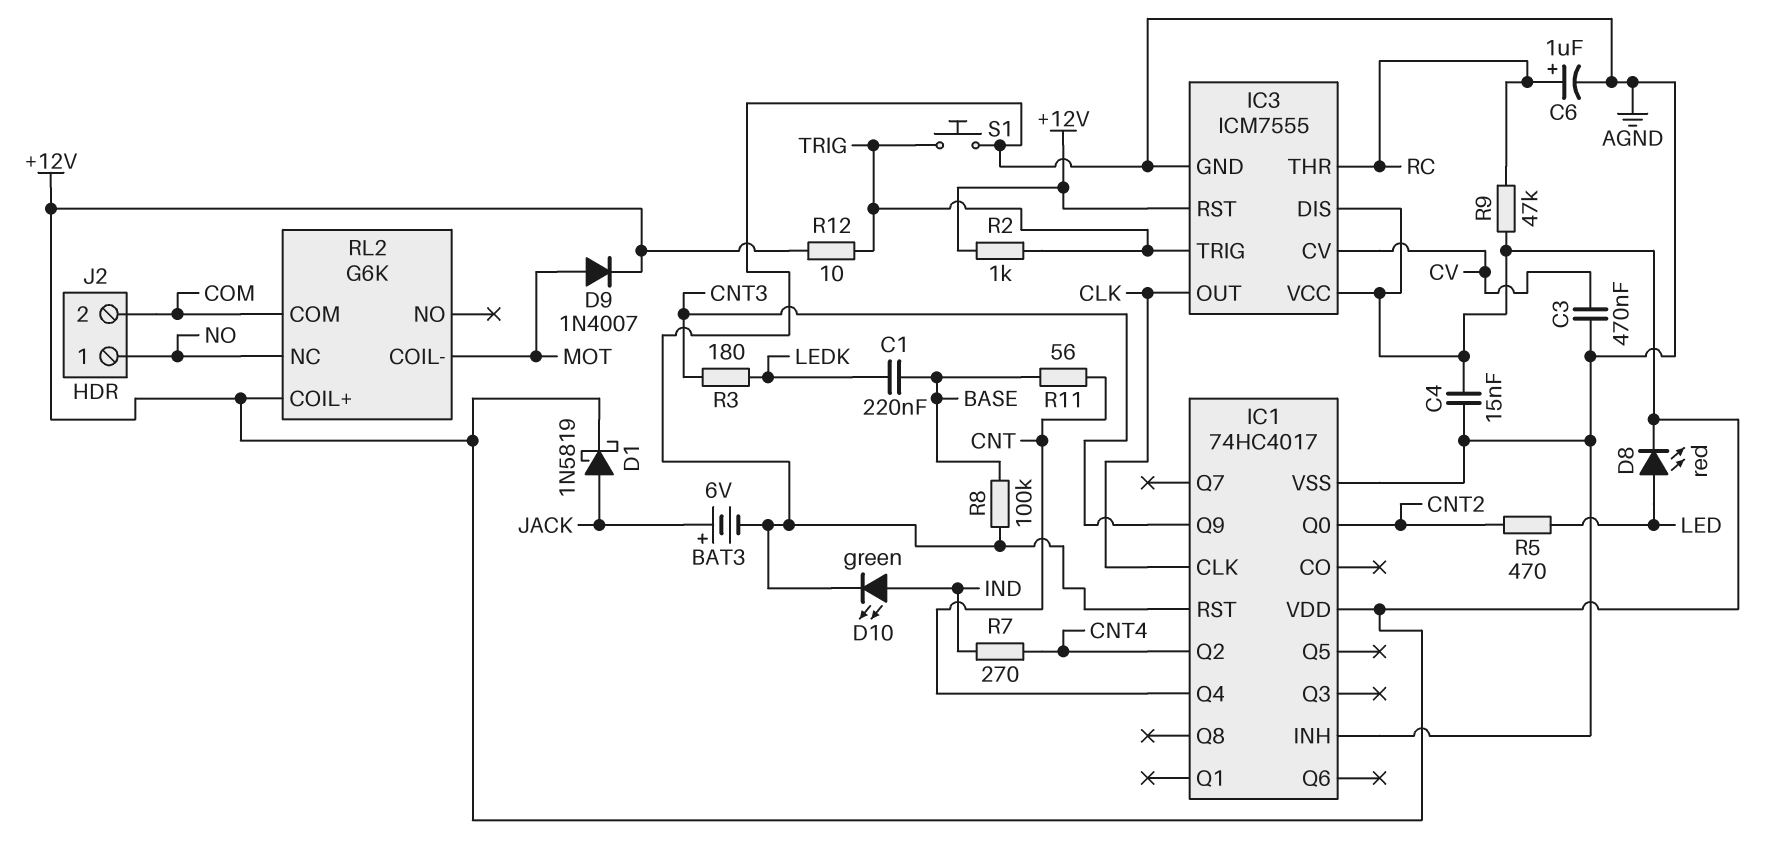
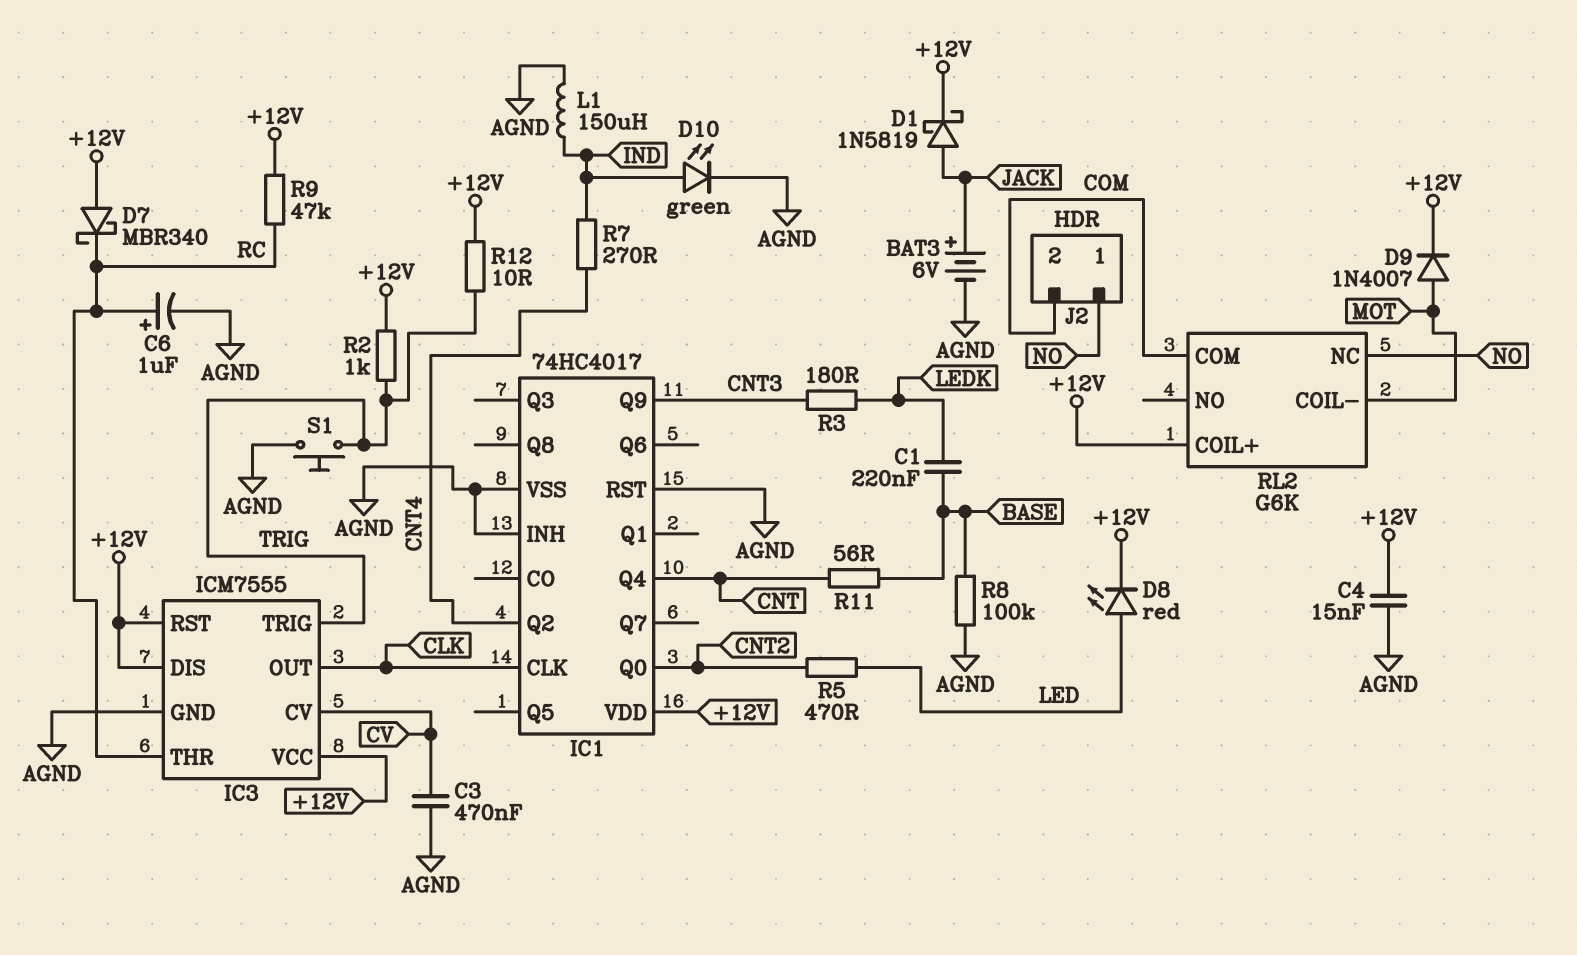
D7: none -> schottky MBR340 (A +12V, K RC)
L1: none -> 150uH (AGND, IND)

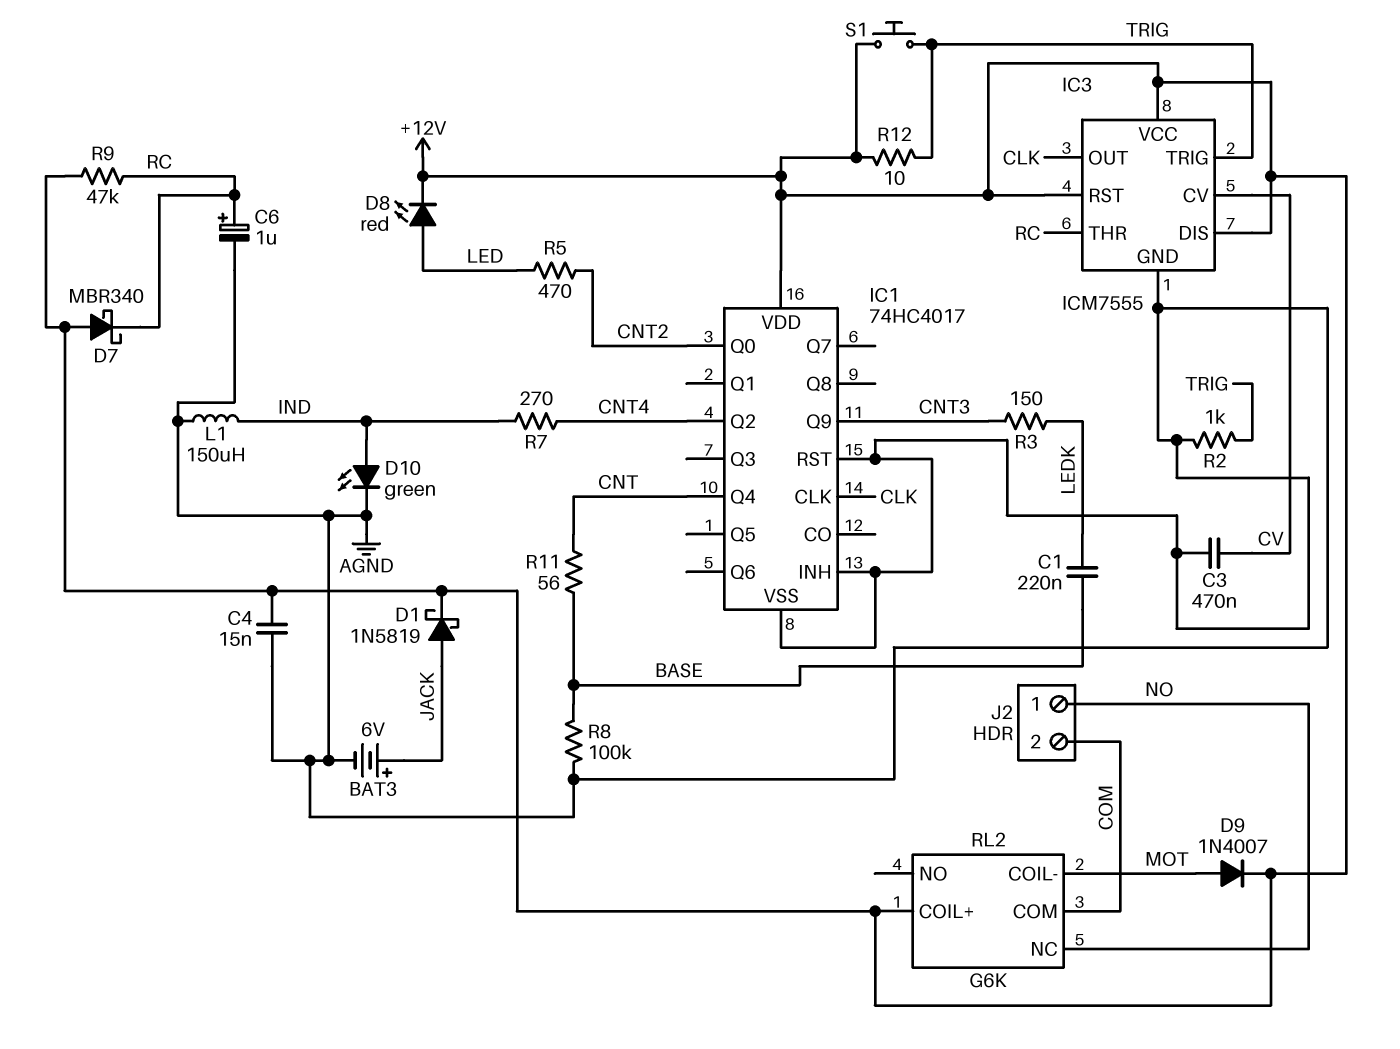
R2: 1k (+12V, TRIG) -> 1k (AGND, TRIG)
R3: 180 (CNT3, LEDK) -> 150 (CNT3, LEDK)
S1: button (AGND, TRIG) -> button (+12V, TRIG)

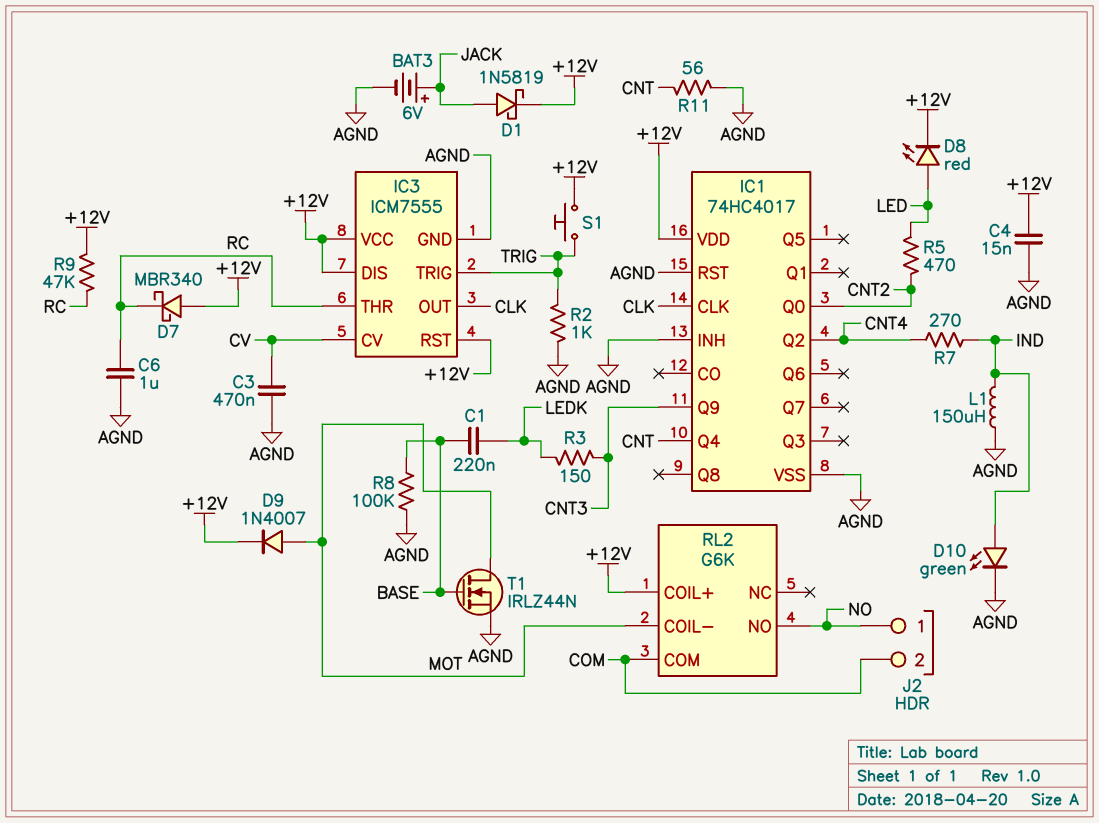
C6: 1uF (plus RC, minus AGND) -> 1uF (AGND, RC)
R11: 56 (BASE, CNT) -> 56 (AGND, CNT)
R12: 10 (+12V, TRIG) -> none
RL2 pin NC: NO -> none
RL2 pin NO: none -> NO
T1: none -> NMOS IRLZ44N (G BASE, D MOT, S AGND)

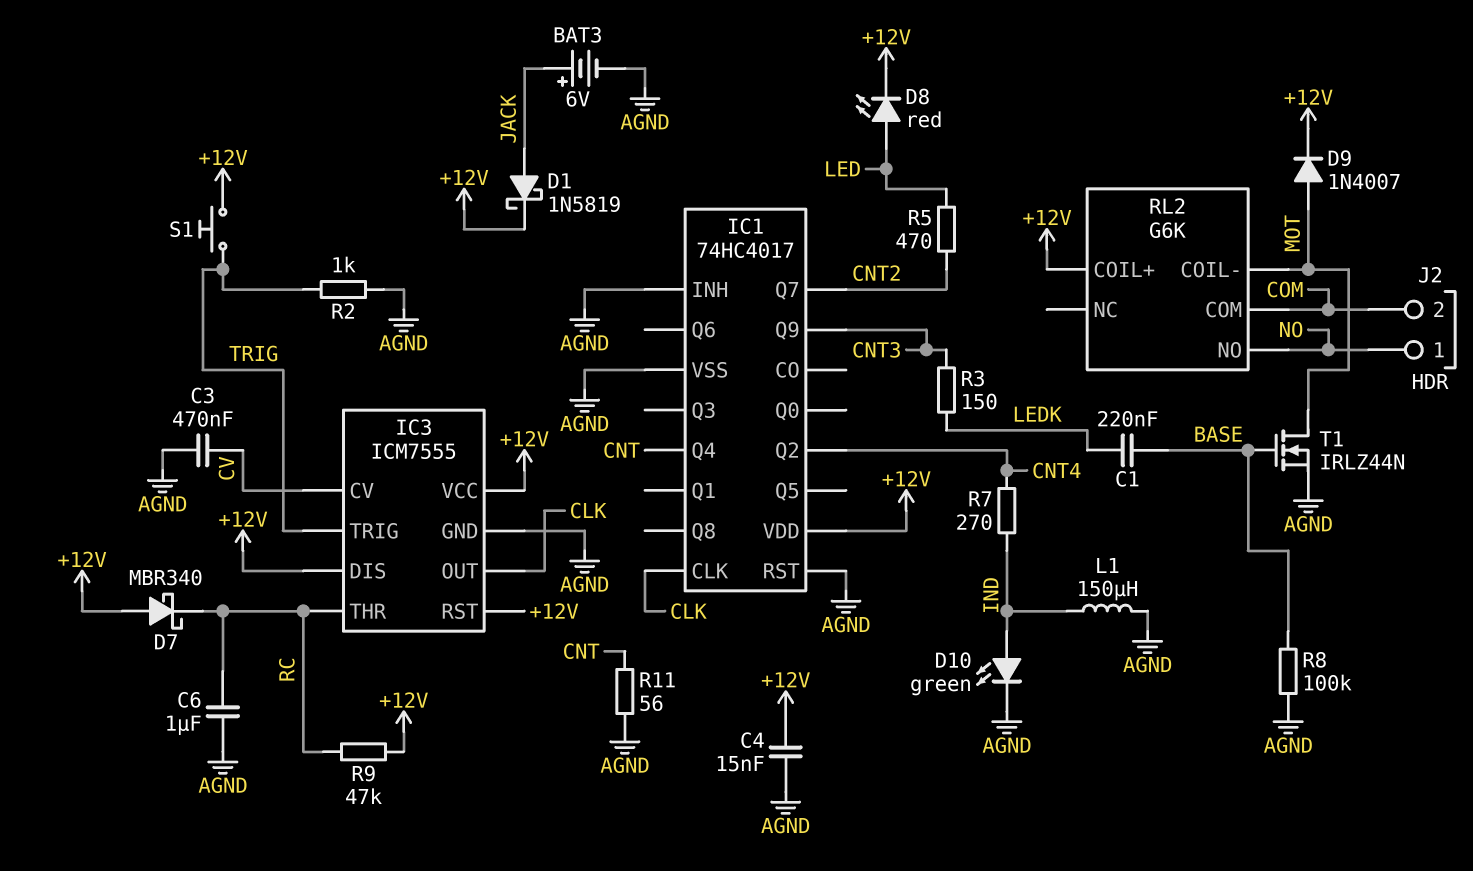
IC1 pin Q0: CNT2 -> none
IC1 pin Q7: none -> CNT2

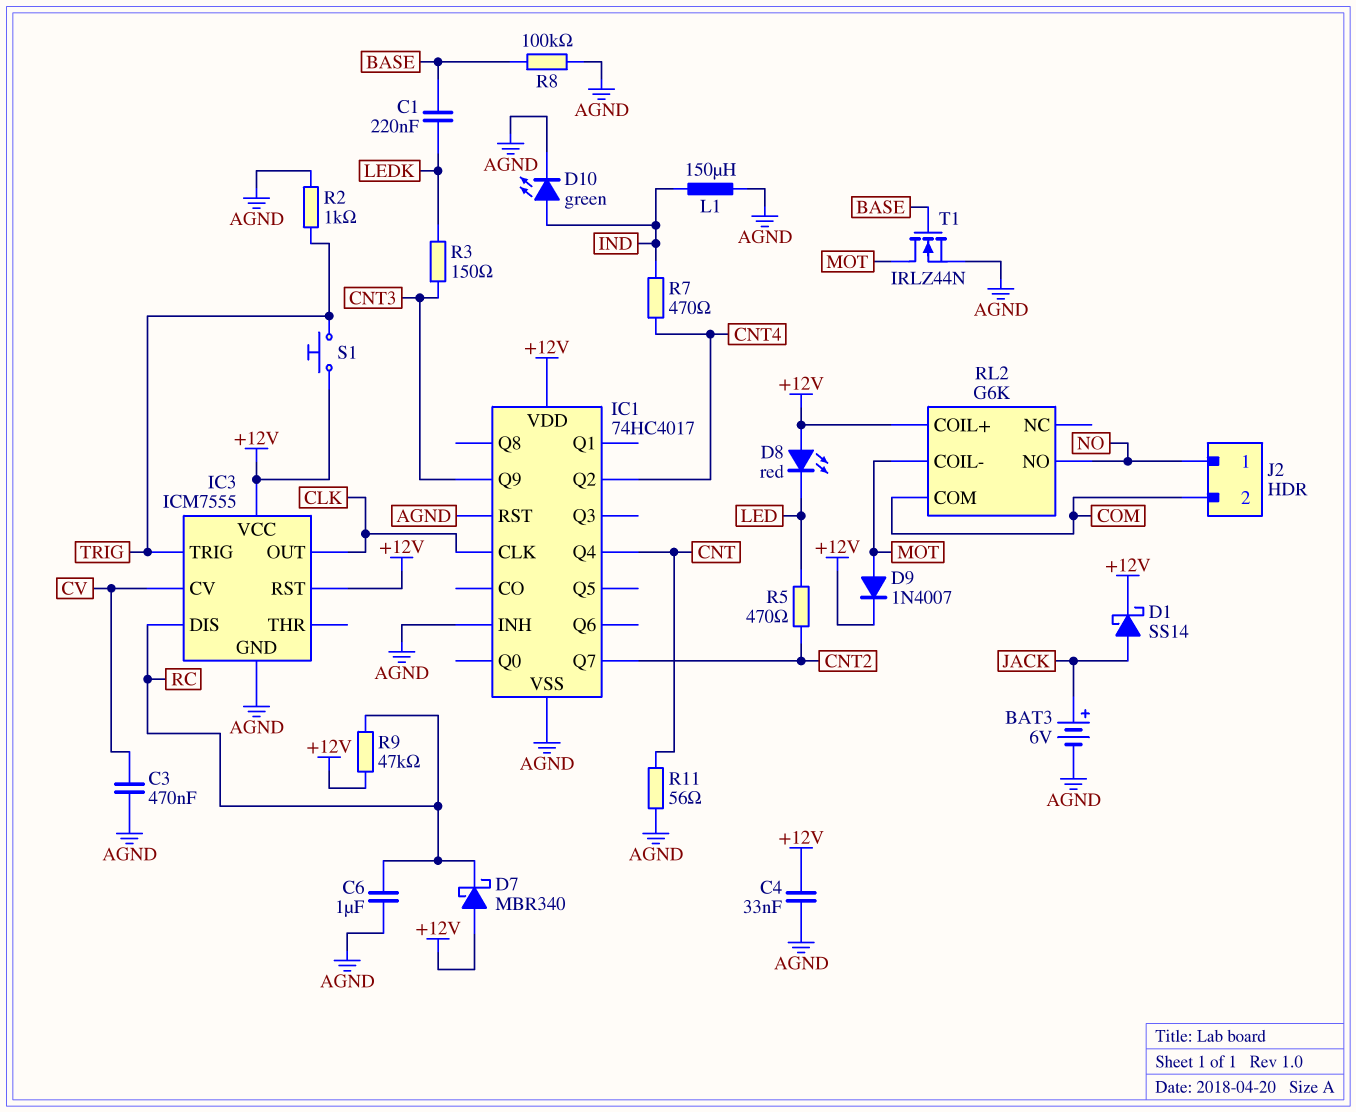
C4: 15nF (+12V, AGND) -> 33nF (+12V, AGND)
D1: schottky 1N5819 (A JACK, K +12V) -> schottky SS14 (A JACK, K +12V)
D8: LED red (A LED, K +12V) -> LED red (A +12V, K LED)
IC3 pin DIS: +12V -> RC
IC3 pin THR: RC -> none
R7: 270 (CNT4, IND) -> 470 (CNT4, IND)

